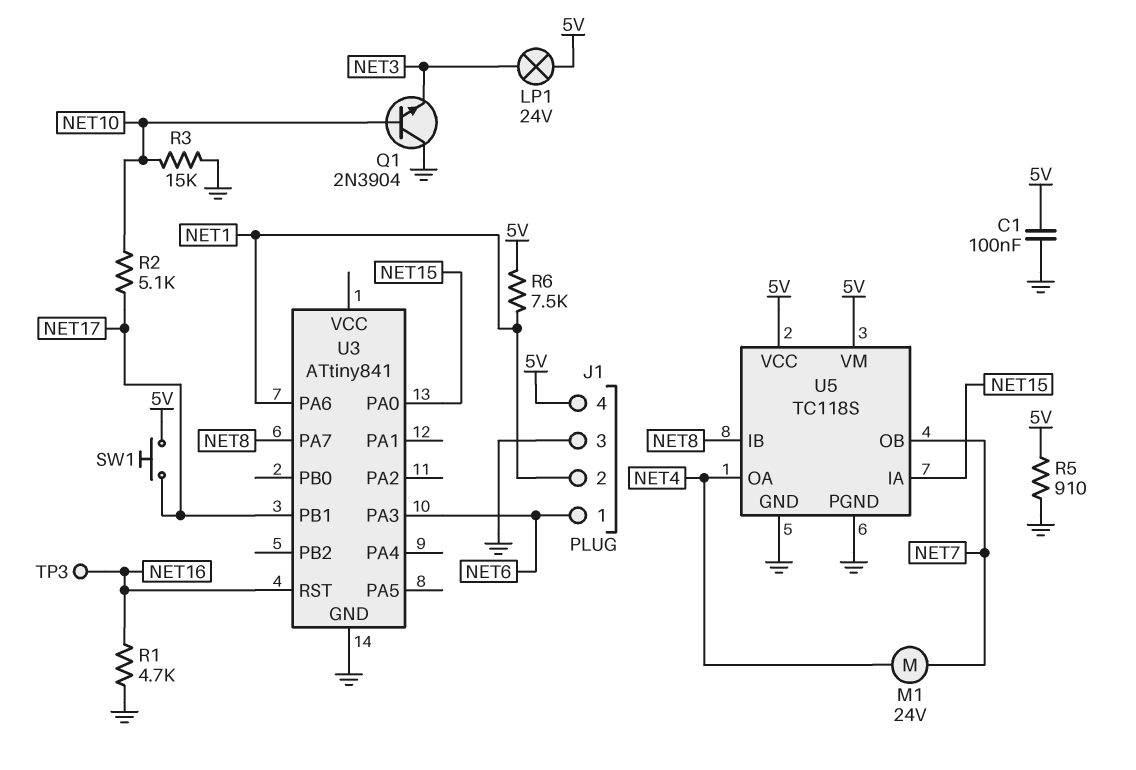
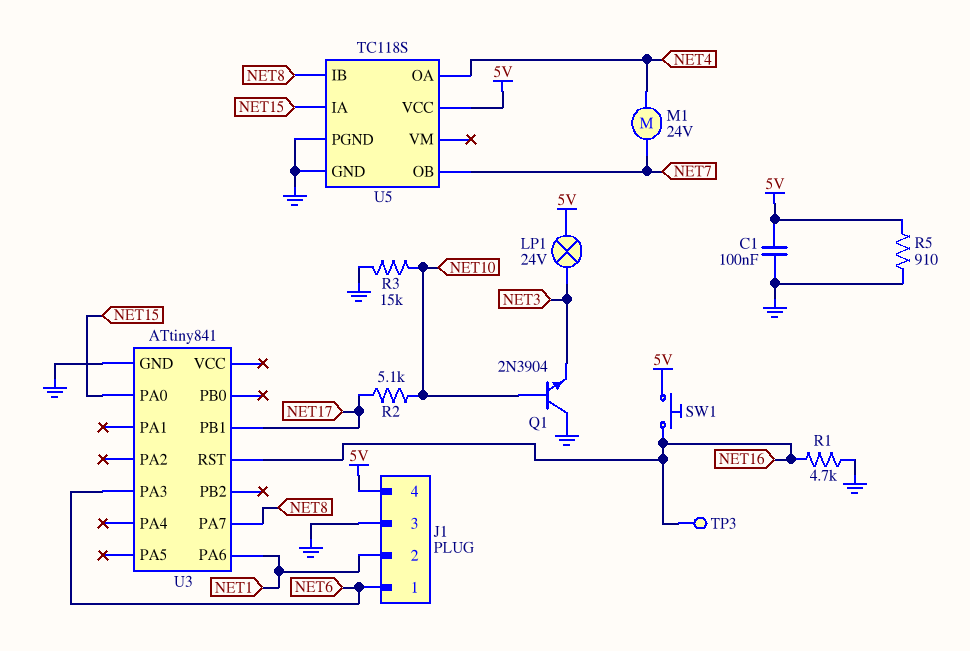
R6: 7.5k (5V, NET1) -> none
SW1: button (5V, NET17) -> button (5V, NET16)
U5 pin VM: 5V -> none

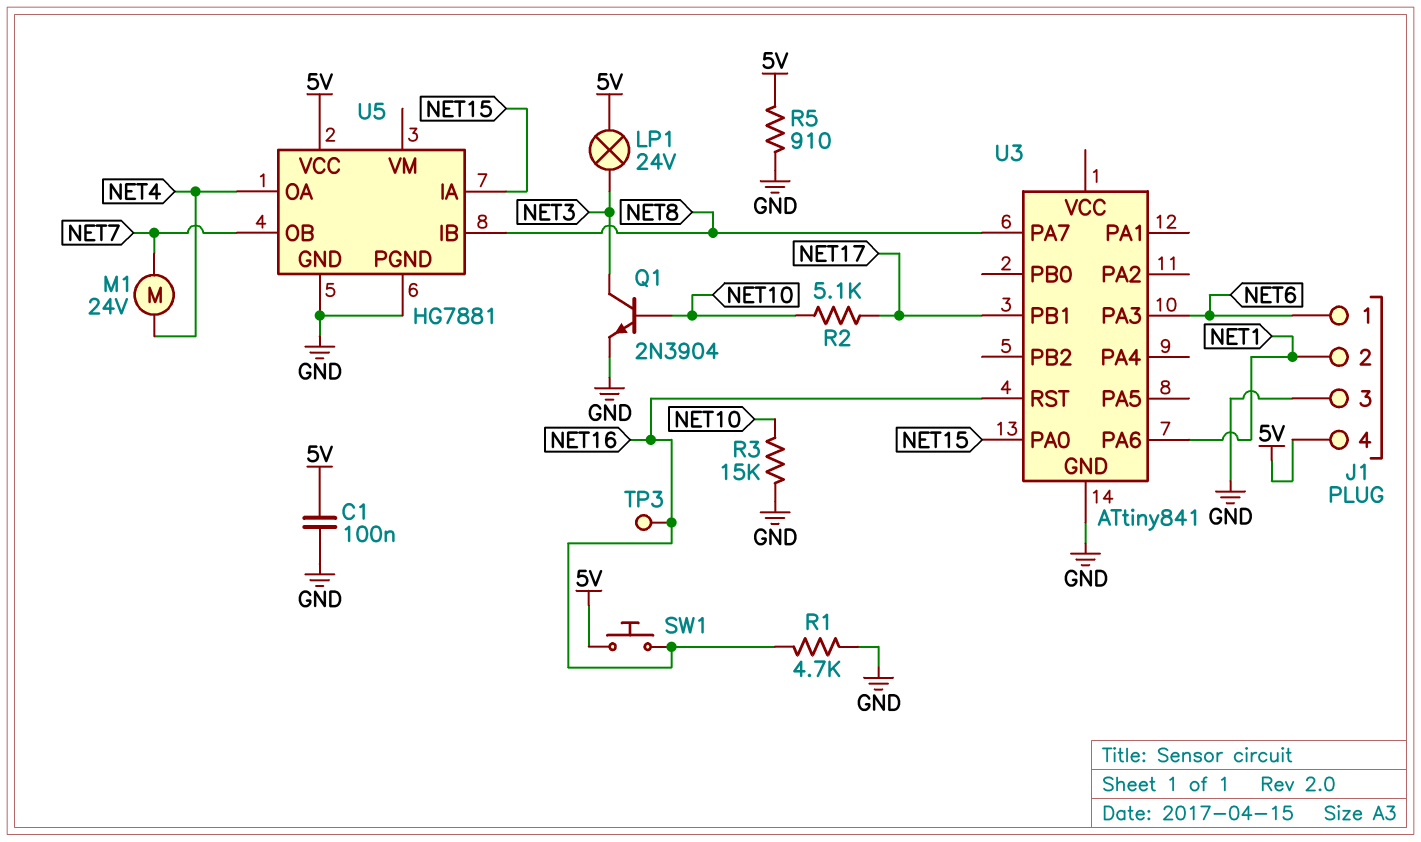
Q1: NPN 2N3904 (B NET10, C GND, E NET3) -> NPN 2N3904 (B NET10, C NET3, E GND)
U5: TC118S -> HG7881

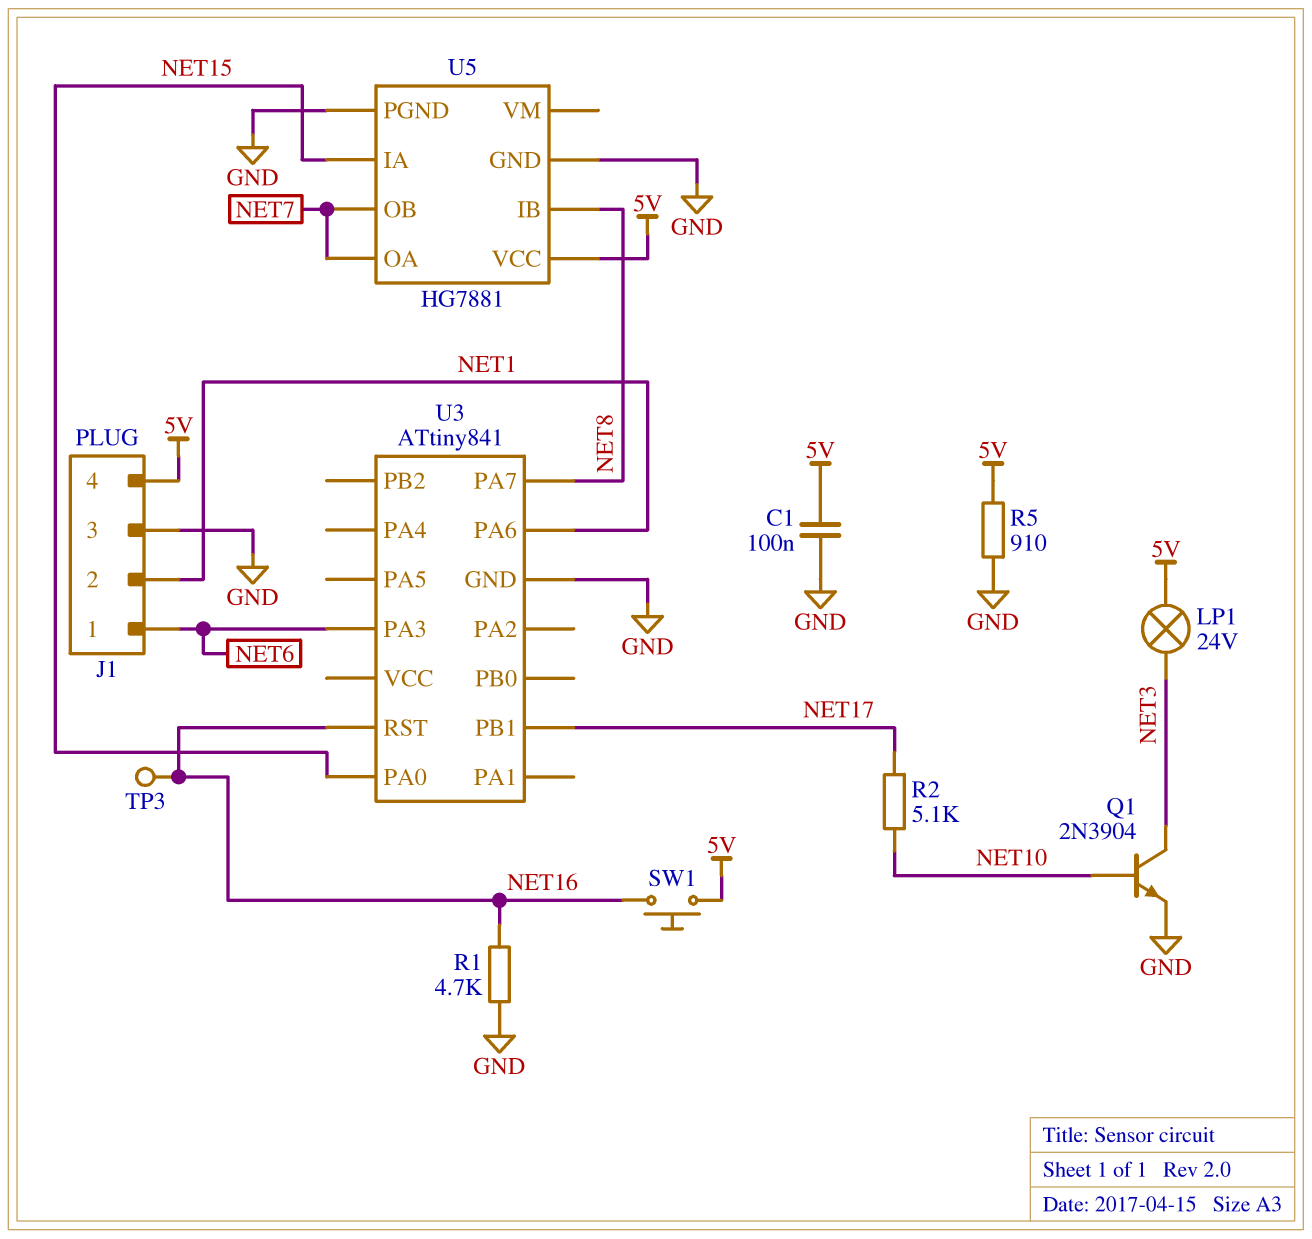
M1: motor 24V (NET4, NET7) -> none
R3: 15k (GND, NET10) -> none
U5 pin OA: NET4 -> NET7

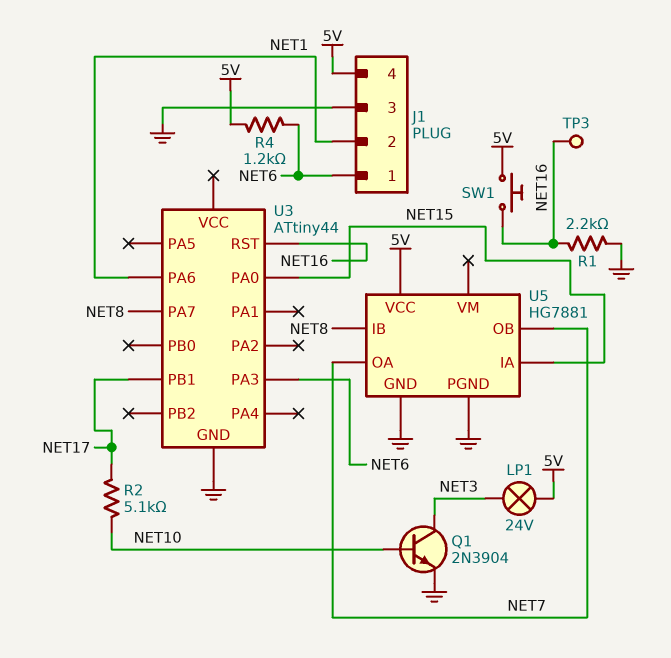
C1: 100nF (5V, GND) -> none
R1: 4.7k (GND, NET16) -> 2.2k (GND, NET16)
R4: none -> 1.2k (5V, NET6)
R5: 910 (5V, GND) -> none
U3: ATtiny841 -> ATtiny44

